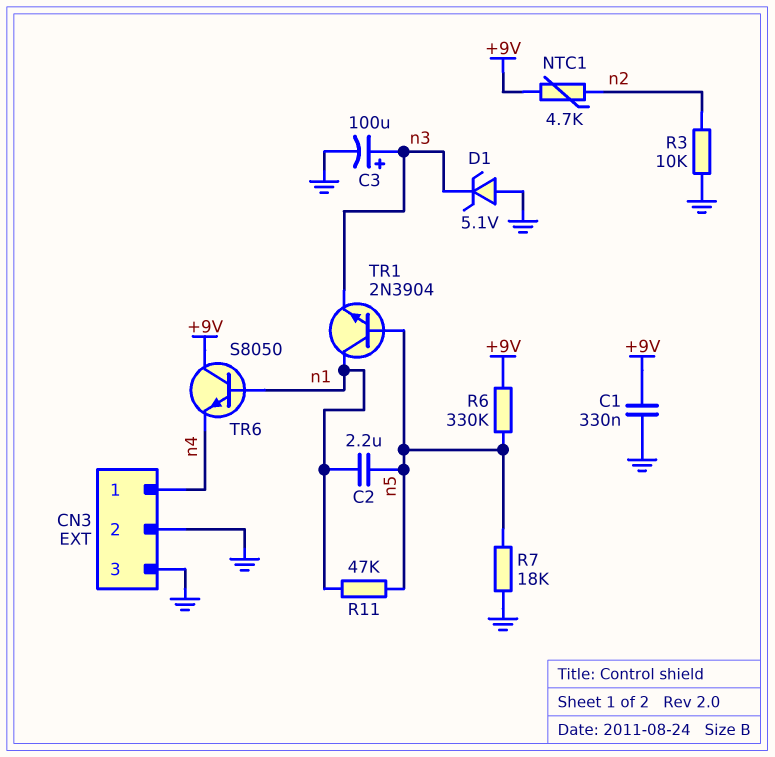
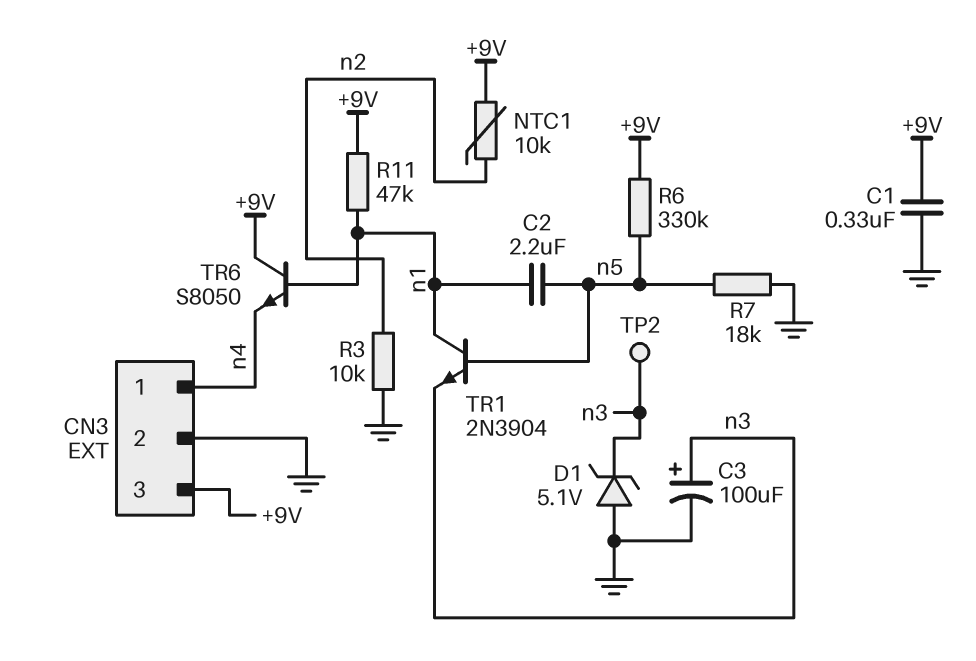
CN3 pin 3: GND -> +9V
NTC1: 4.7k (+9V, n2) -> 10k (+9V, n2)
R11: 47k (n1, n5) -> 47k (+9V, n1)
TP2: none -> test point (n3)

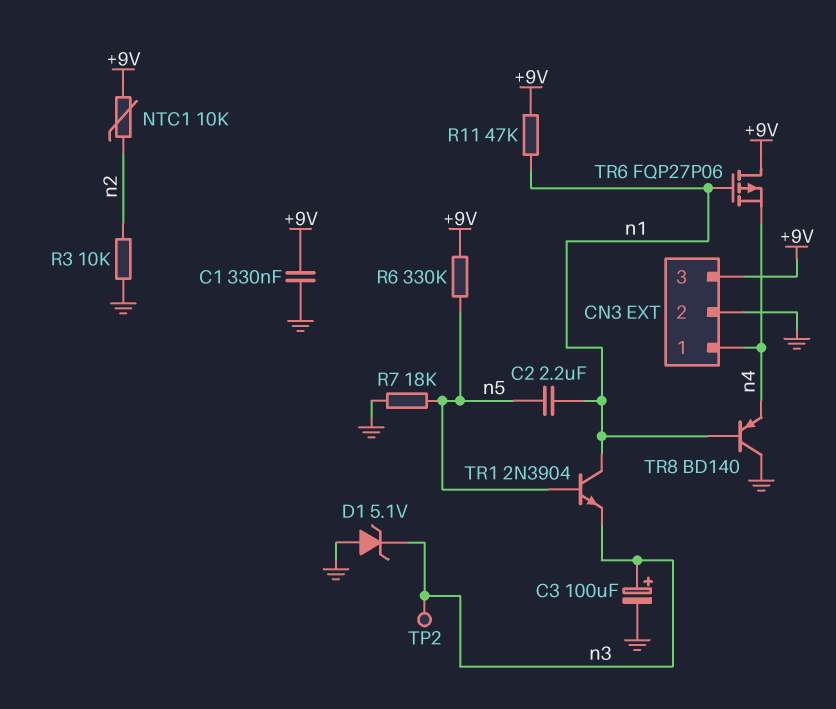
TR6: NPN S8050 (B n1, C +9V, E n4) -> PMOS FQP27P06 (G n1, D +9V, S n4)
TR8: none -> PNP BD140 (B n1, C GND, E n4)

